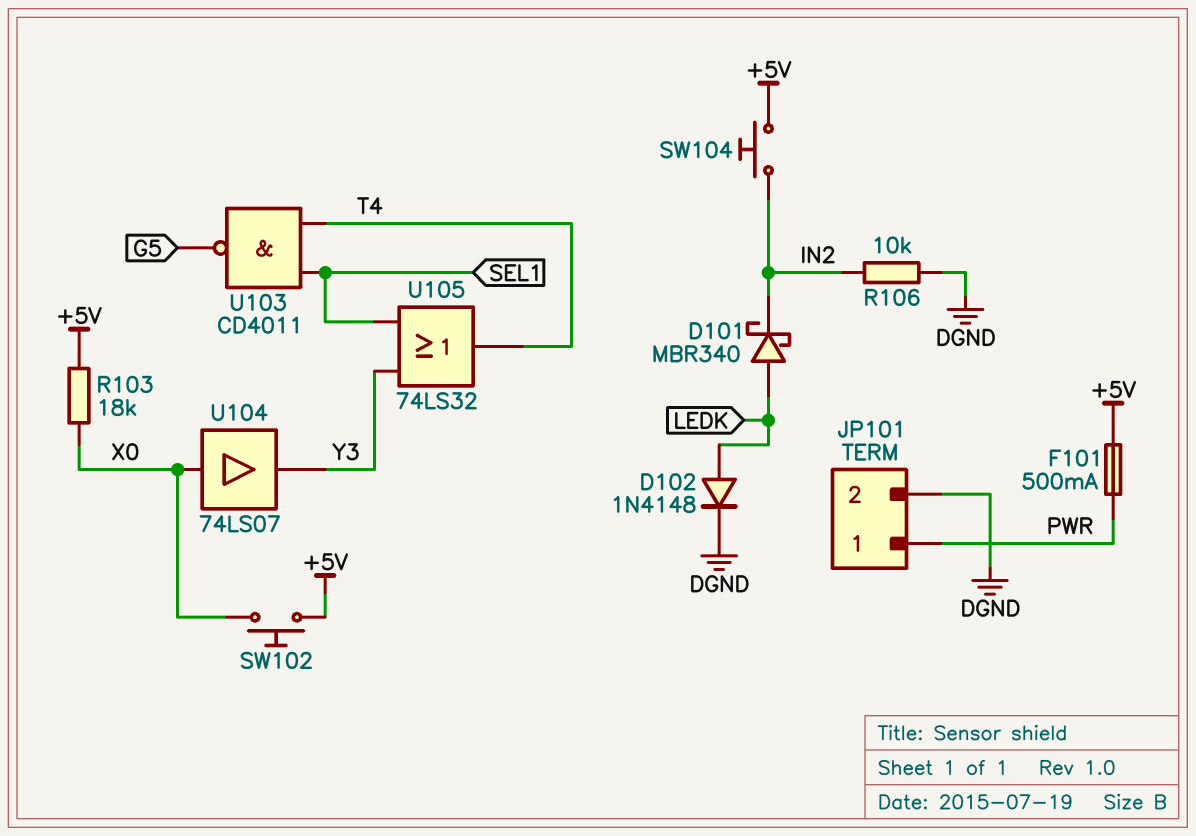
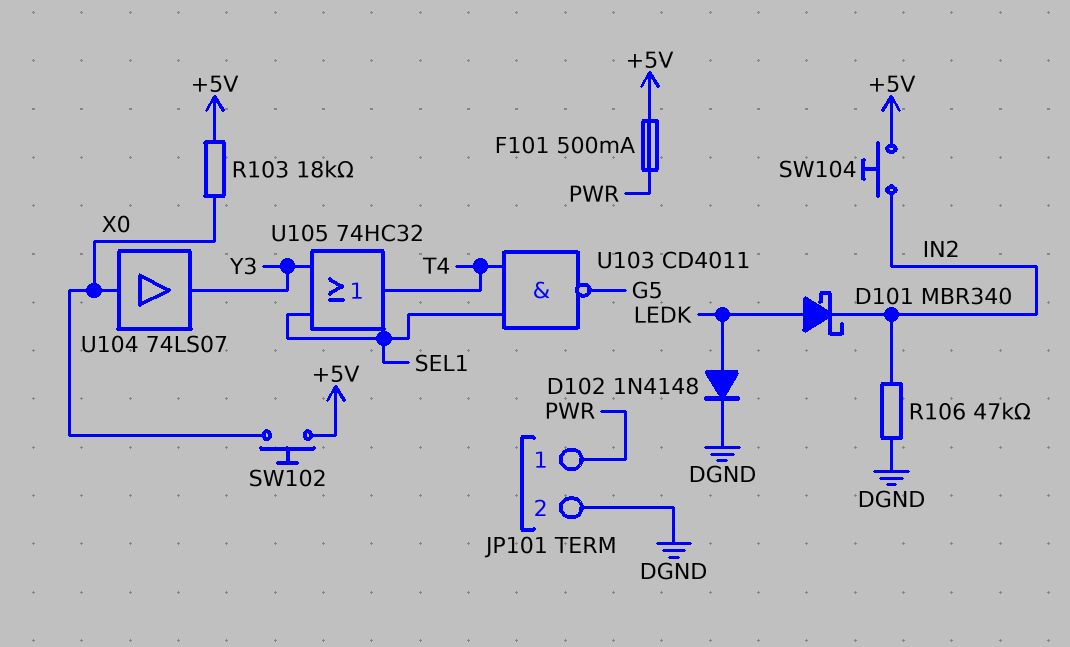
R106: 10k (DGND, IN2) -> 47k (DGND, IN2)
U105: OR 74LS32 (in SEL1, in Y3, out T4) -> OR 74HC32 (in SEL1, in Y3, out T4)

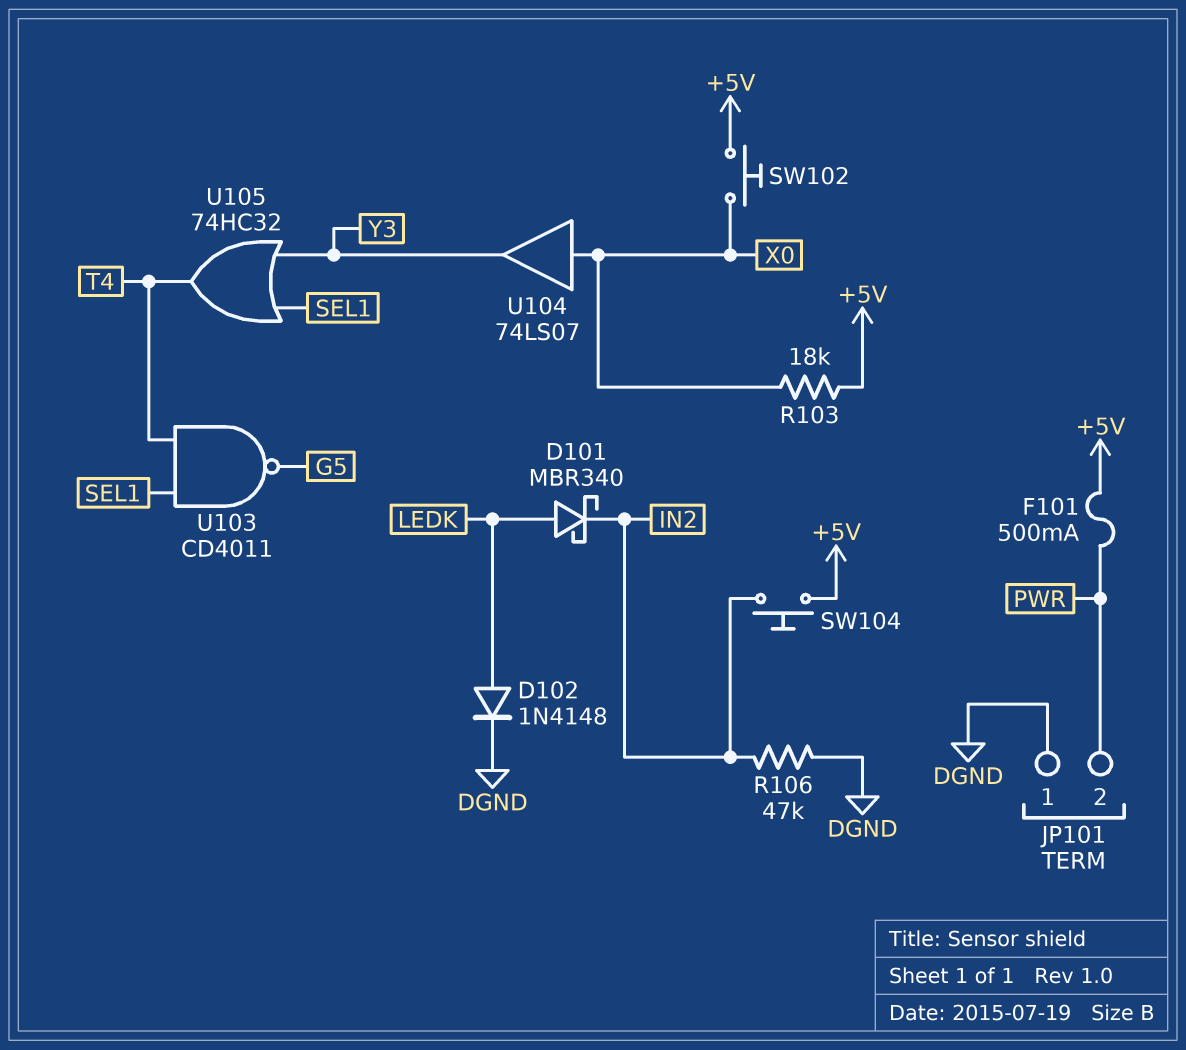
JP101 pin 1: PWR -> DGND
JP101 pin 2: DGND -> PWR

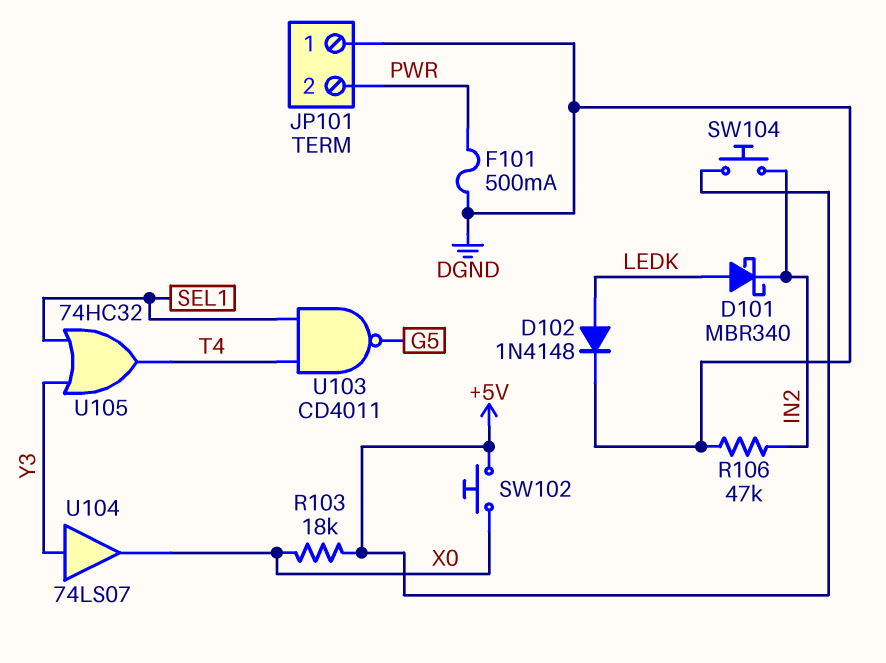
F101: 500mA (+5V, PWR) -> 500mA (DGND, PWR)
U104: buffer 74LS07 (in X0, out Y3) -> buffer 74LS07 (in Y3, out X0)

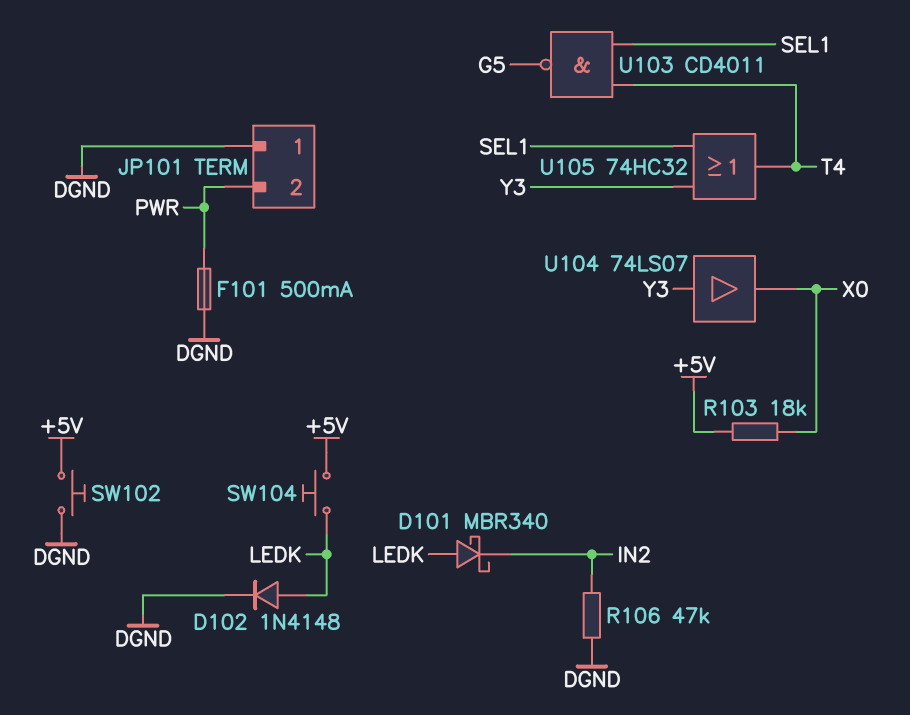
SW102: button (+5V, X0) -> button (+5V, DGND)
SW104: button (+5V, IN2) -> button (+5V, LEDK)

